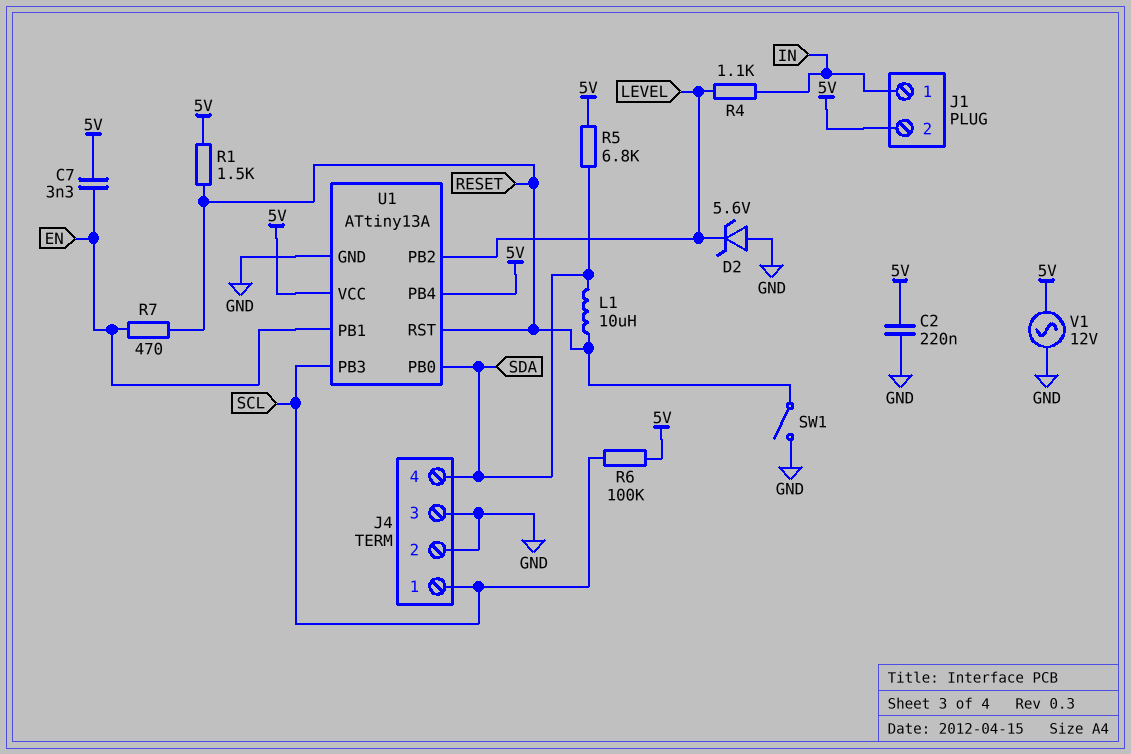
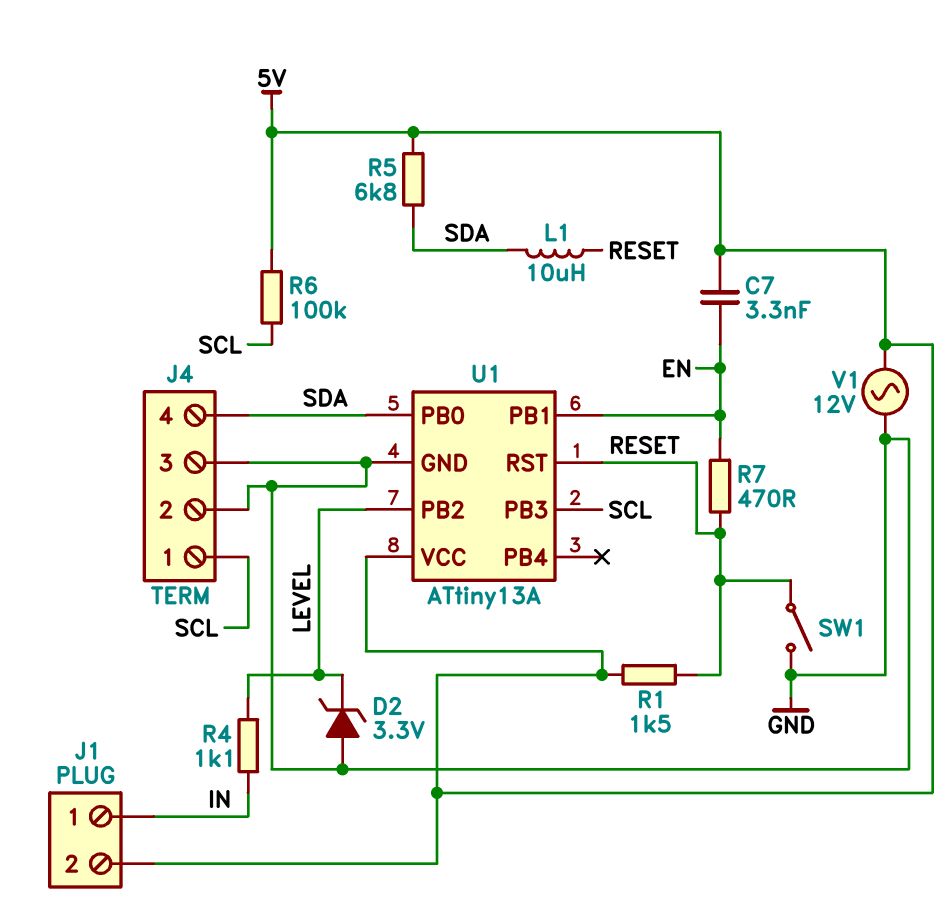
C2: 220nF (5V, GND) -> none
D2: zener 5.6V (A GND, K LEVEL) -> zener 3.3V (A GND, K LEVEL)
U1 pin PB4: 5V -> none

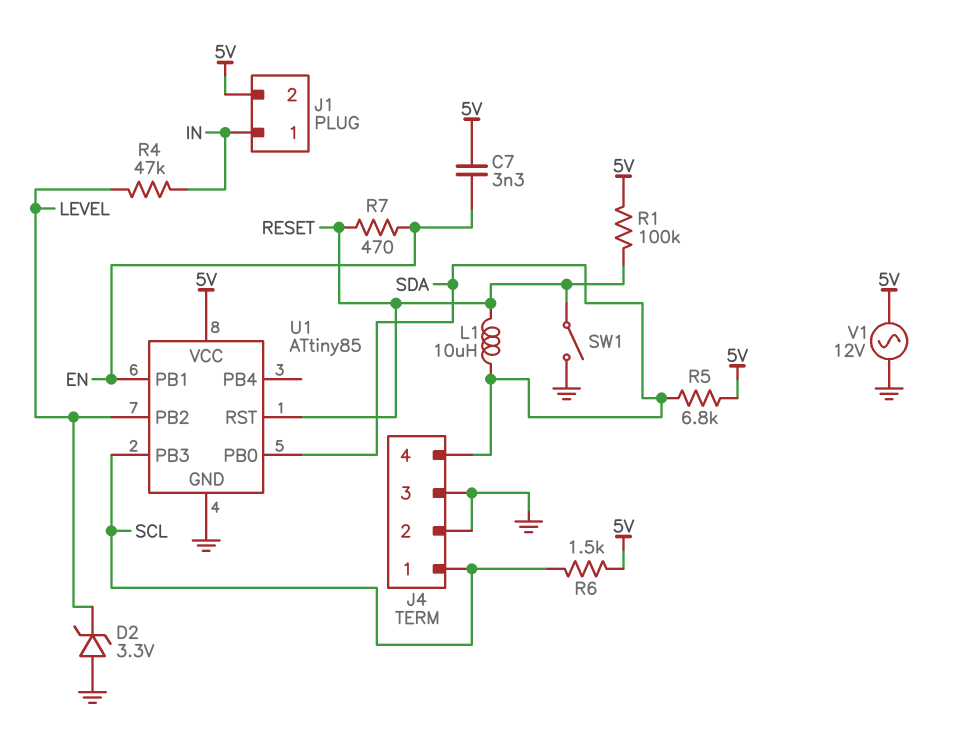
R1: 1.5k (5V, RESET) -> 100k (5V, RESET)
R4: 1.1k (IN, LEVEL) -> 47k (IN, LEVEL)
R6: 100k (5V, SCL) -> 1.5k (5V, SCL)
U1: ATtiny13A -> ATtiny85

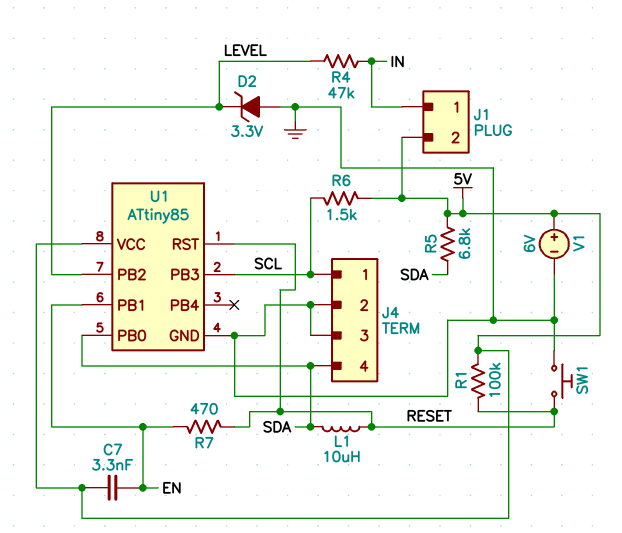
SW1: switch (GND, RESET) -> button (GND, RESET)
V1: AC 12V (5V, GND) -> 6V (plus 5V, minus GND)

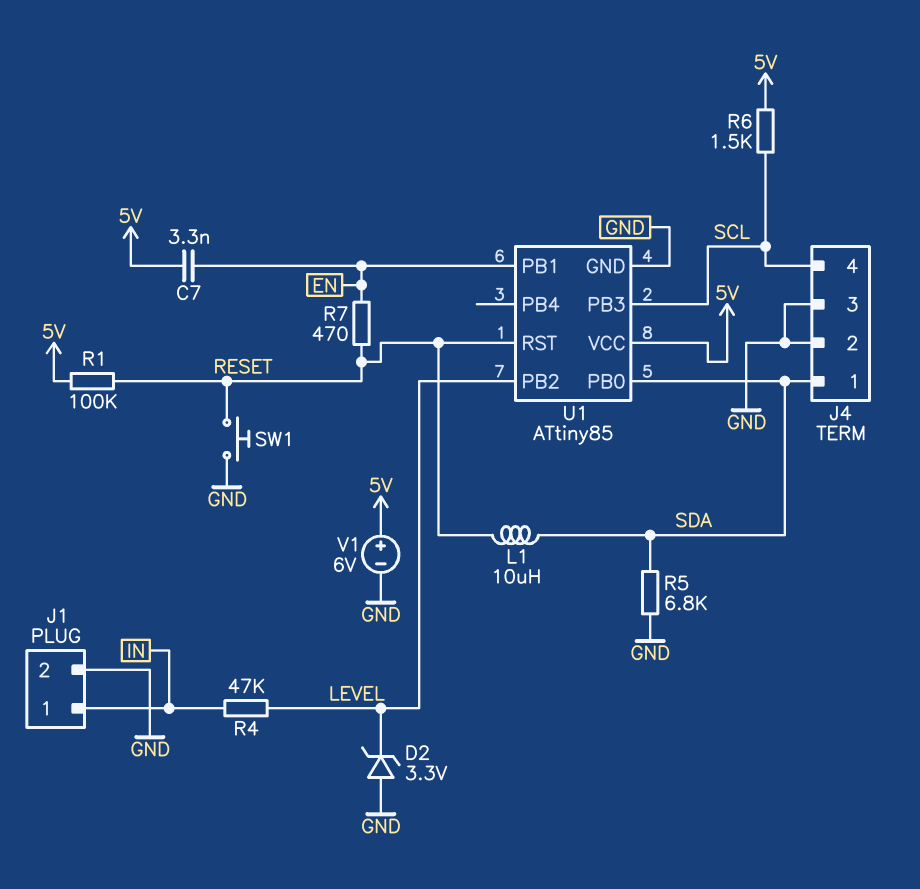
J1 pin 2: 5V -> GND
J4 pin 1: SCL -> SDA
J4 pin 4: SDA -> SCL
R5: 6.8k (5V, SDA) -> 6.8k (GND, SDA)

